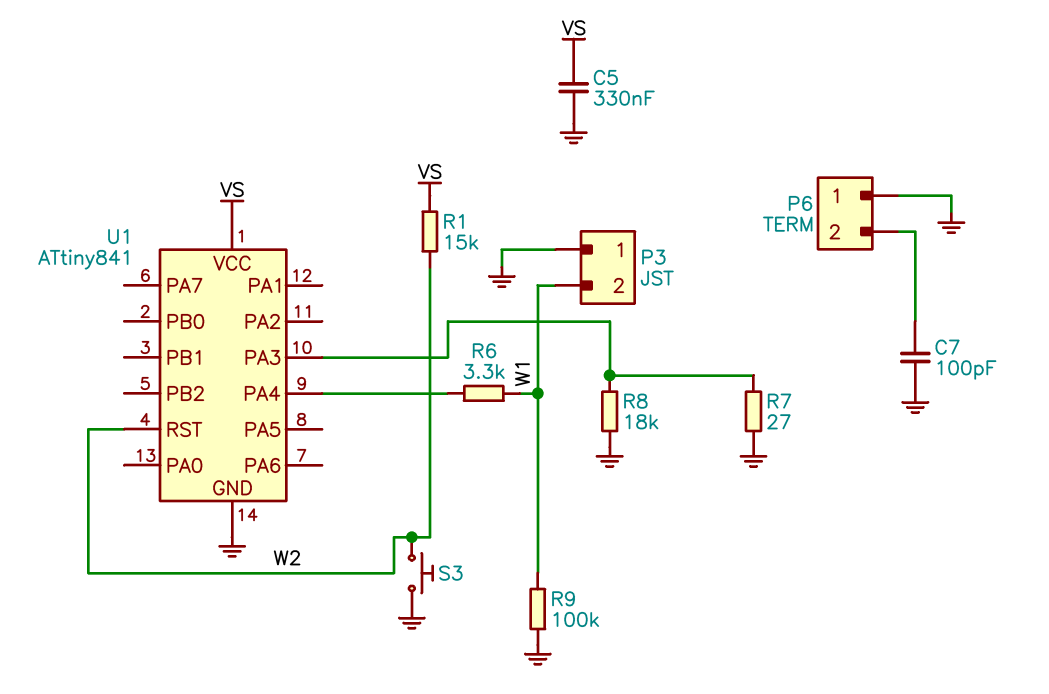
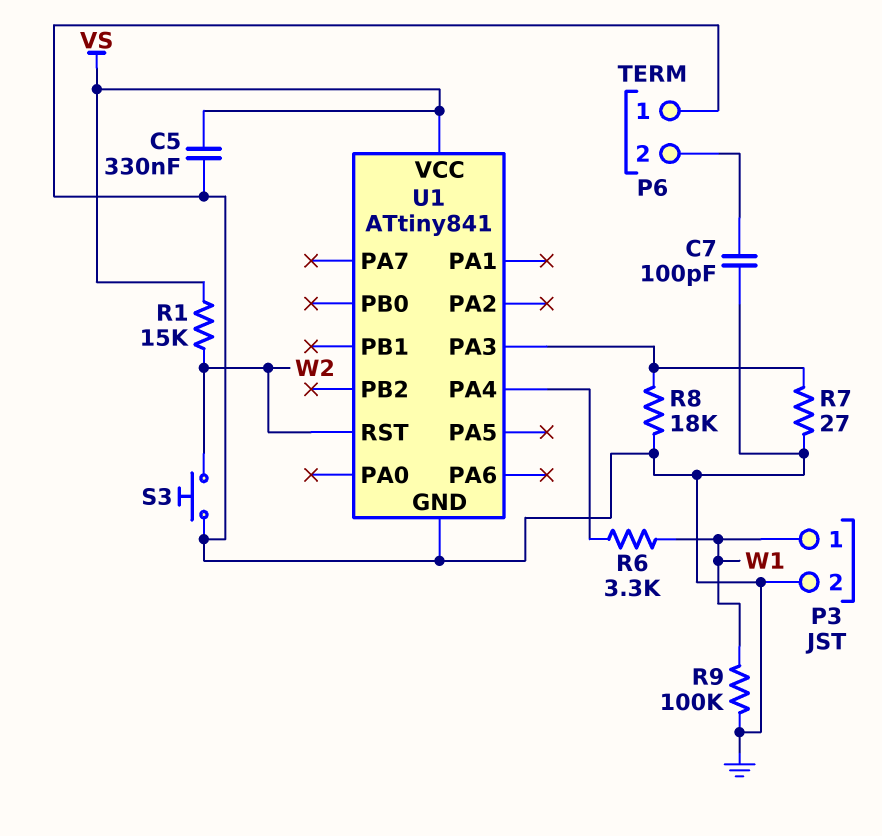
P3 pin 1: GND -> W1
P3 pin 2: W1 -> GND

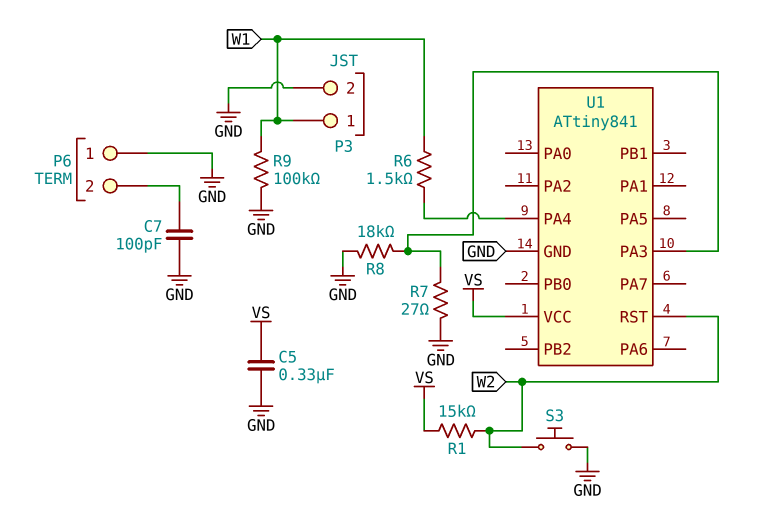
R6: 3.3k (U1/PA4, W1) -> 1.5k (U1/PA4, W1)

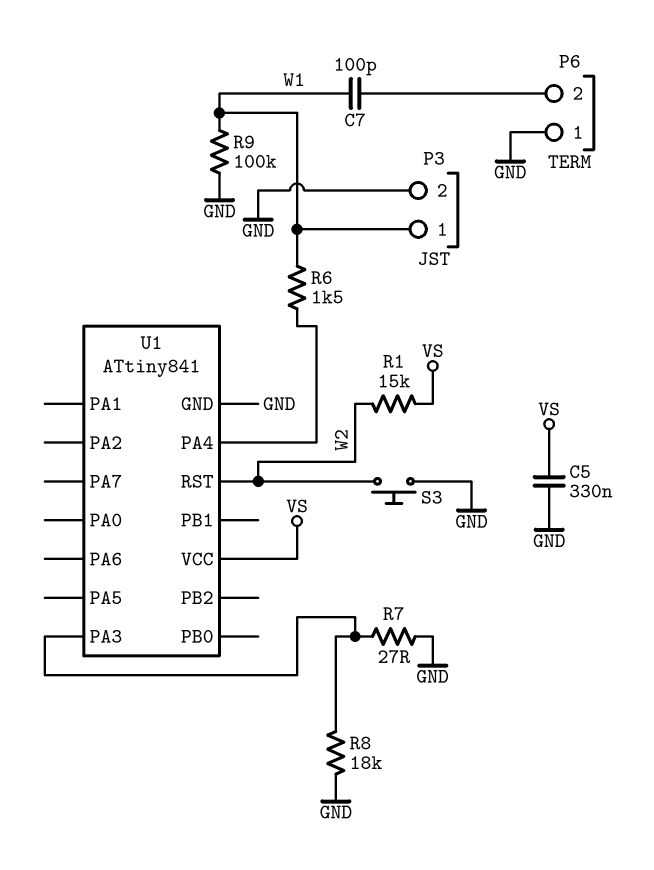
C7: 100pF (GND, P6/2) -> 100pF (P6/2, W1)

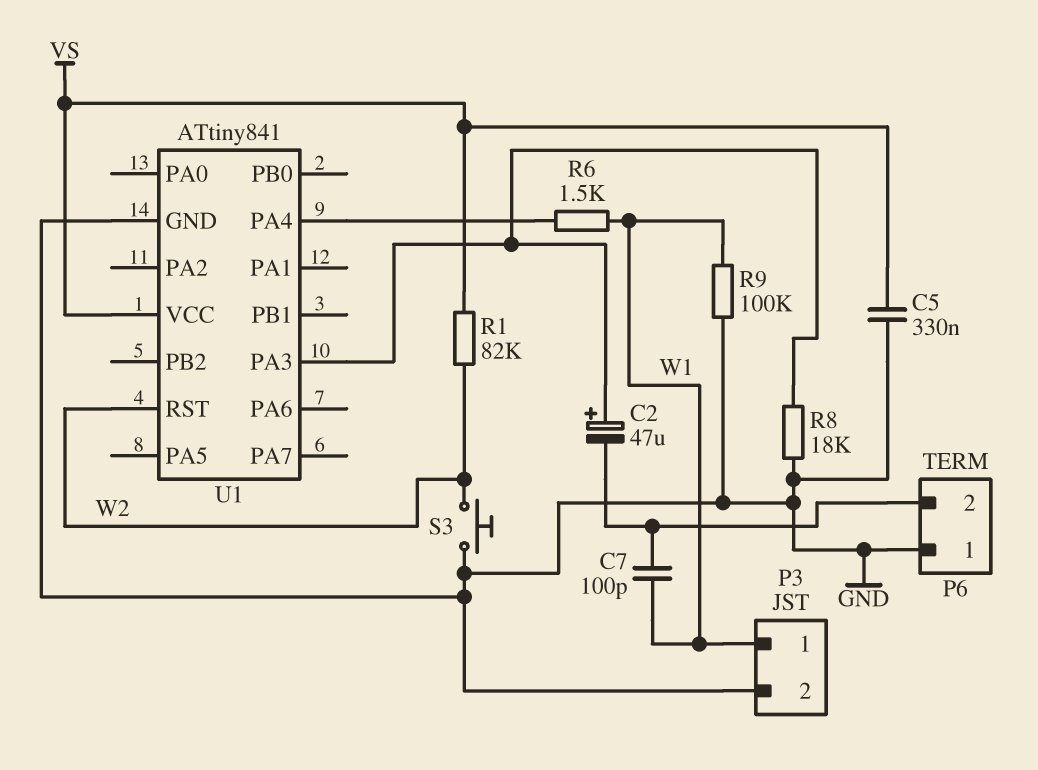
C2: none -> 47uF (plus U1/PA3, minus P6/2)
R1: 15k (VS, W2) -> 82k (VS, W2)
R7: 27 (GND, U1/PA3) -> none

